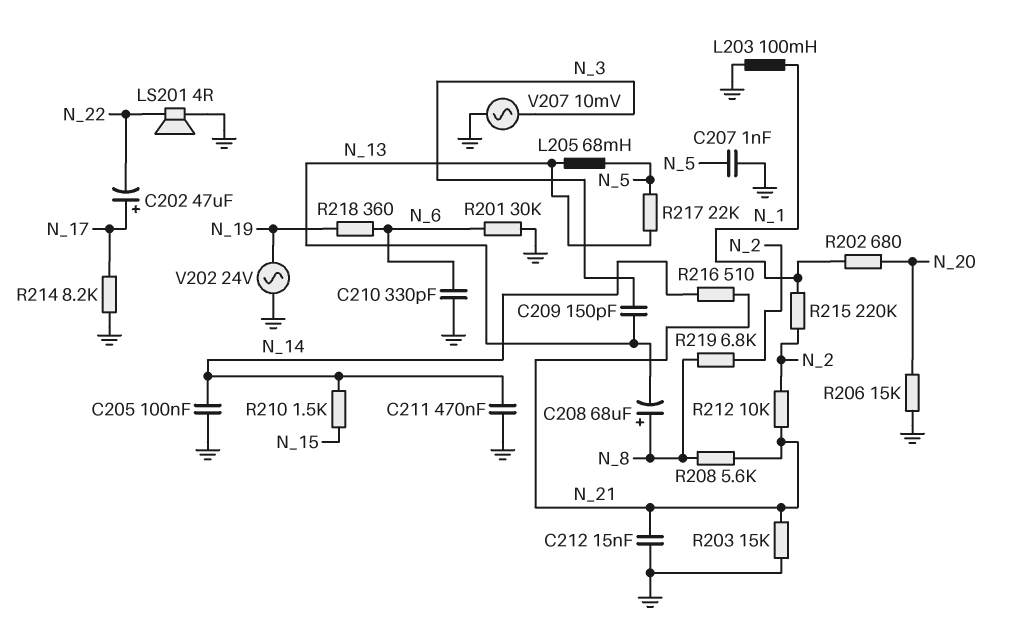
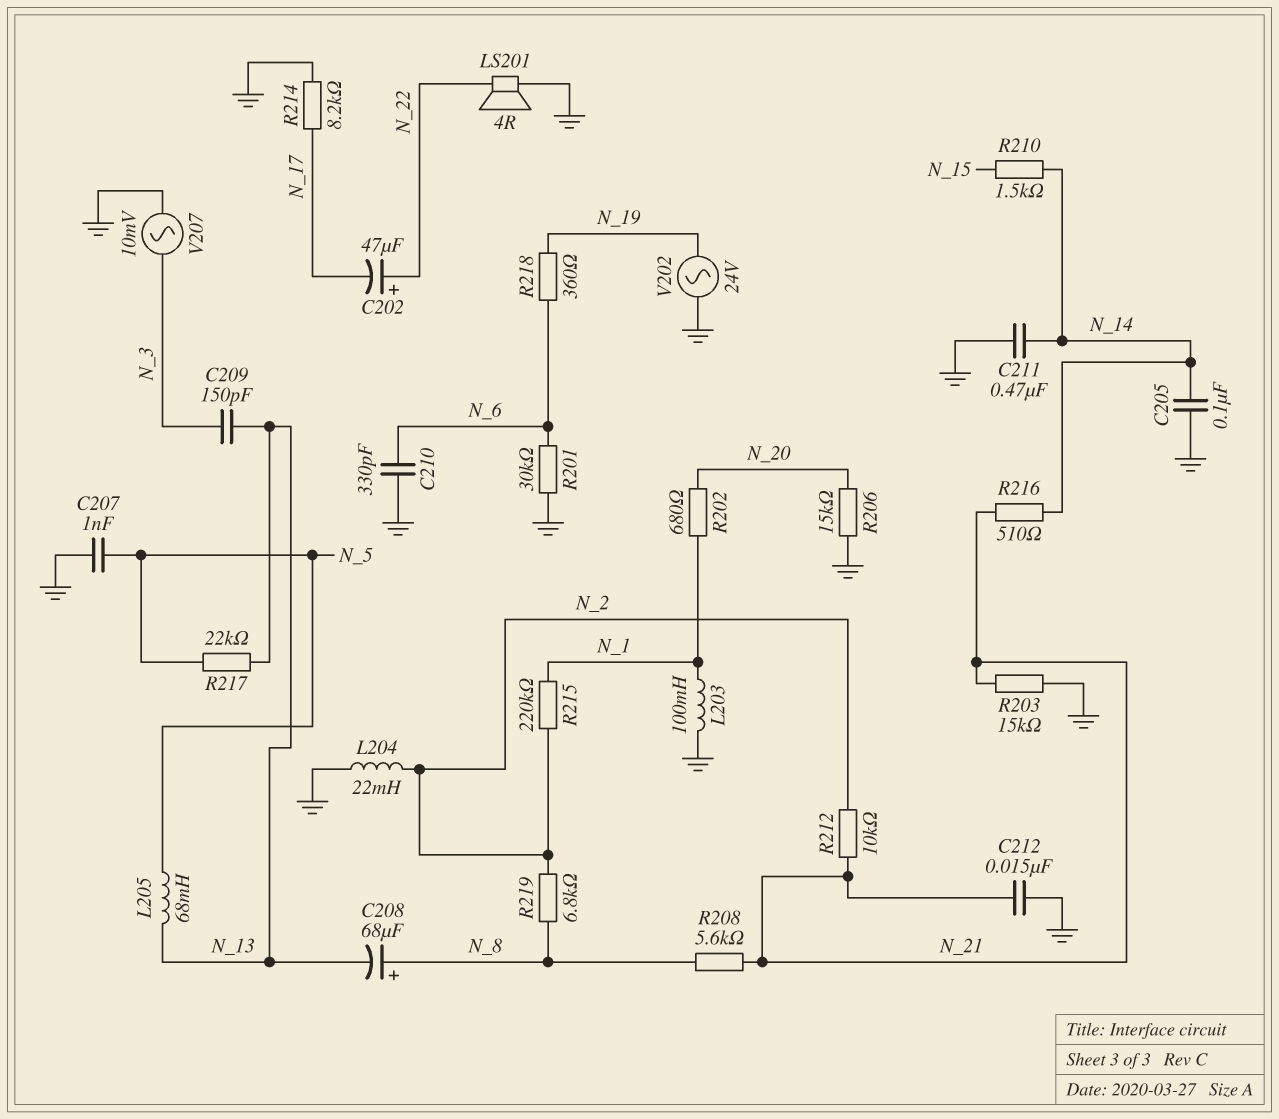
C202: 47uF (plus N_17, minus N_22) -> 47uF (plus N_22, minus N_17)
L204: none -> 22mH (GND, N_2)

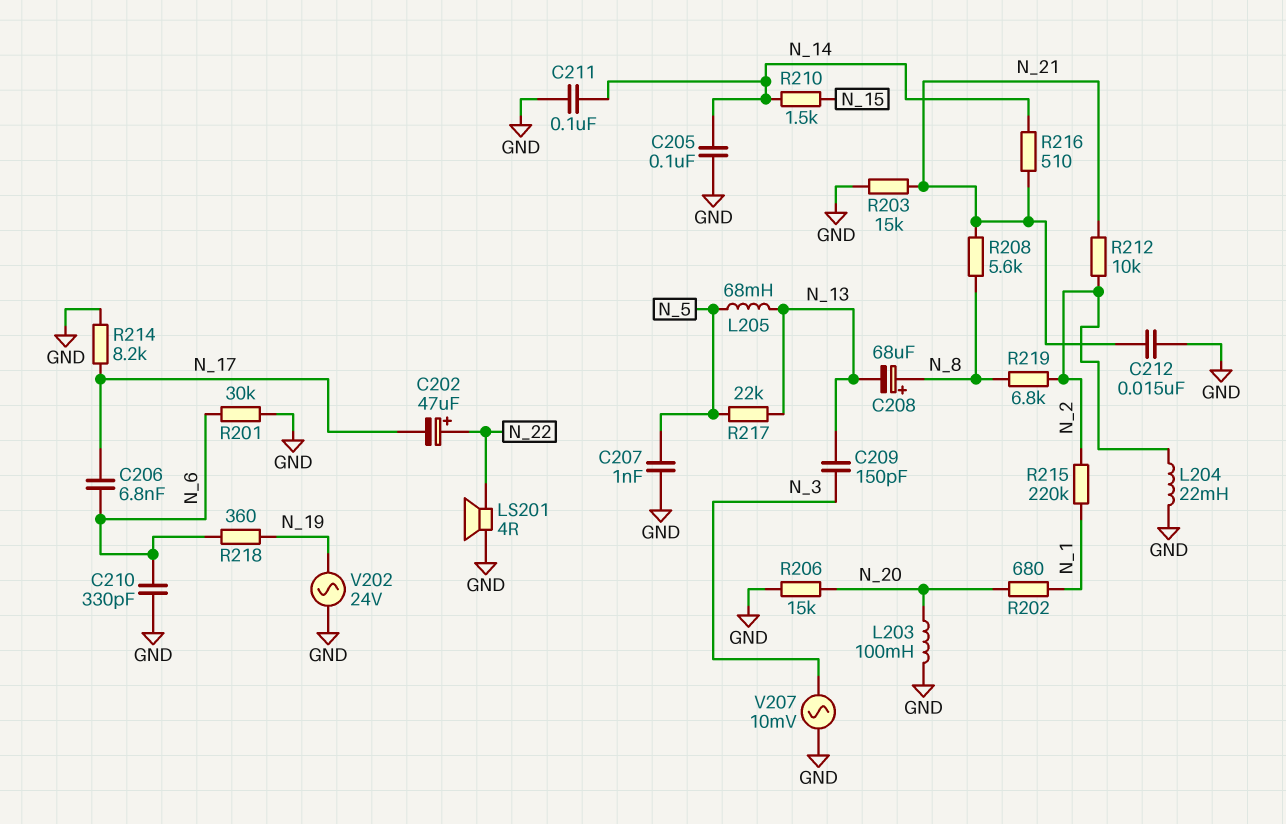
C206: none -> 6.8nF (N_6, N_17)
C211: 470nF (GND, N_14) -> 100nF (GND, N_14)
L203: 100mH (GND, N_1) -> 100mH (GND, N_20)

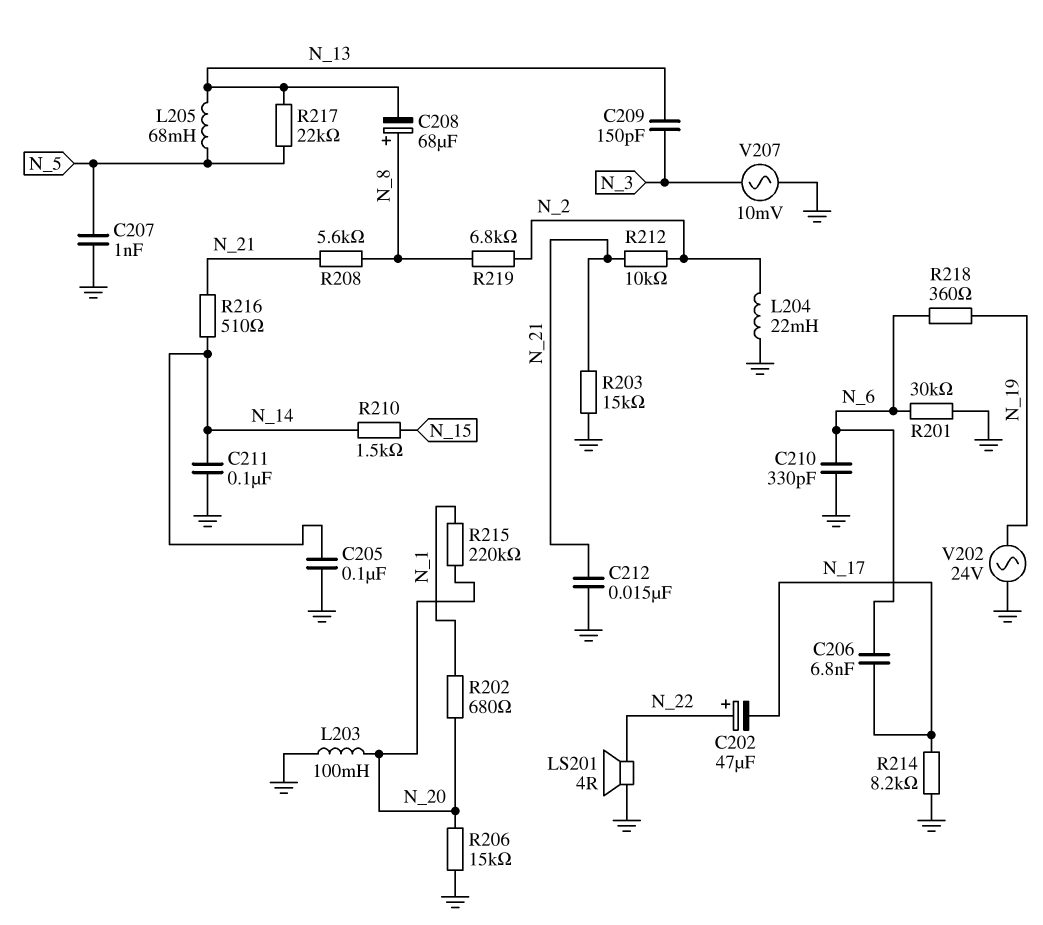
R215: 220k (N_1, N_2) -> 220k (N_1, N_20)

